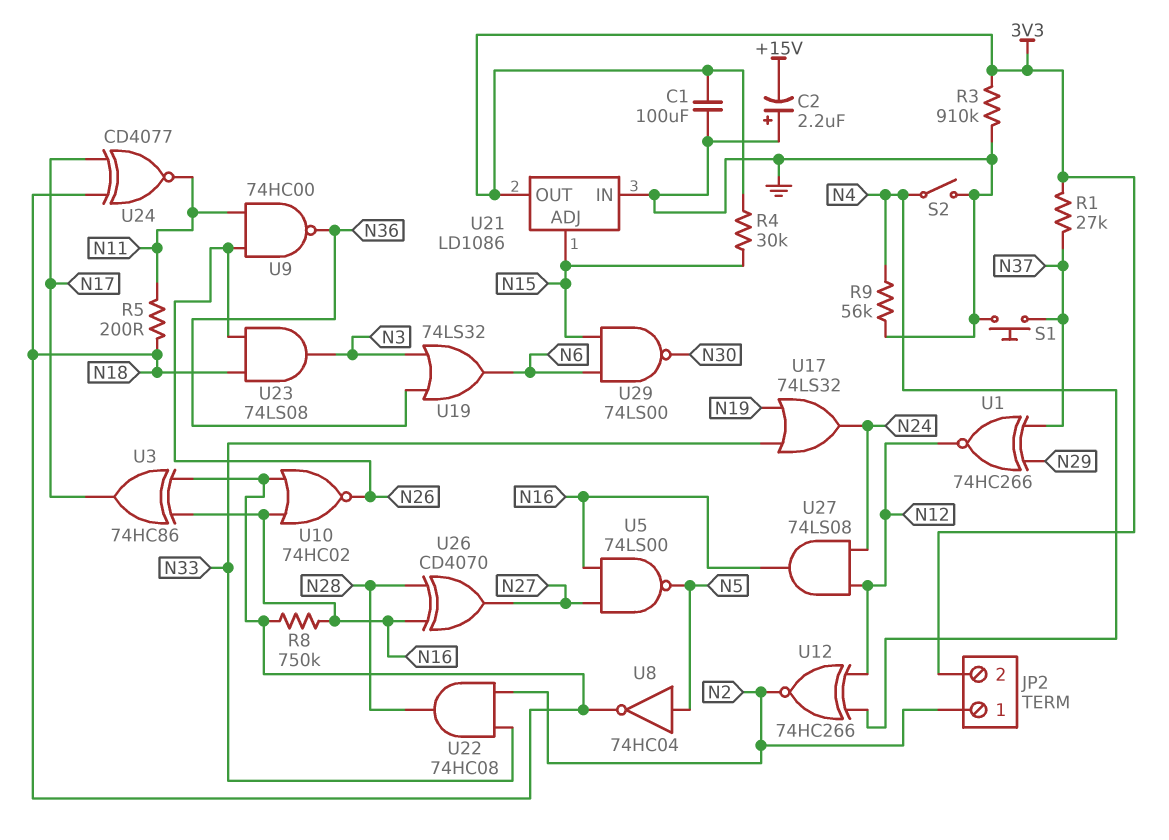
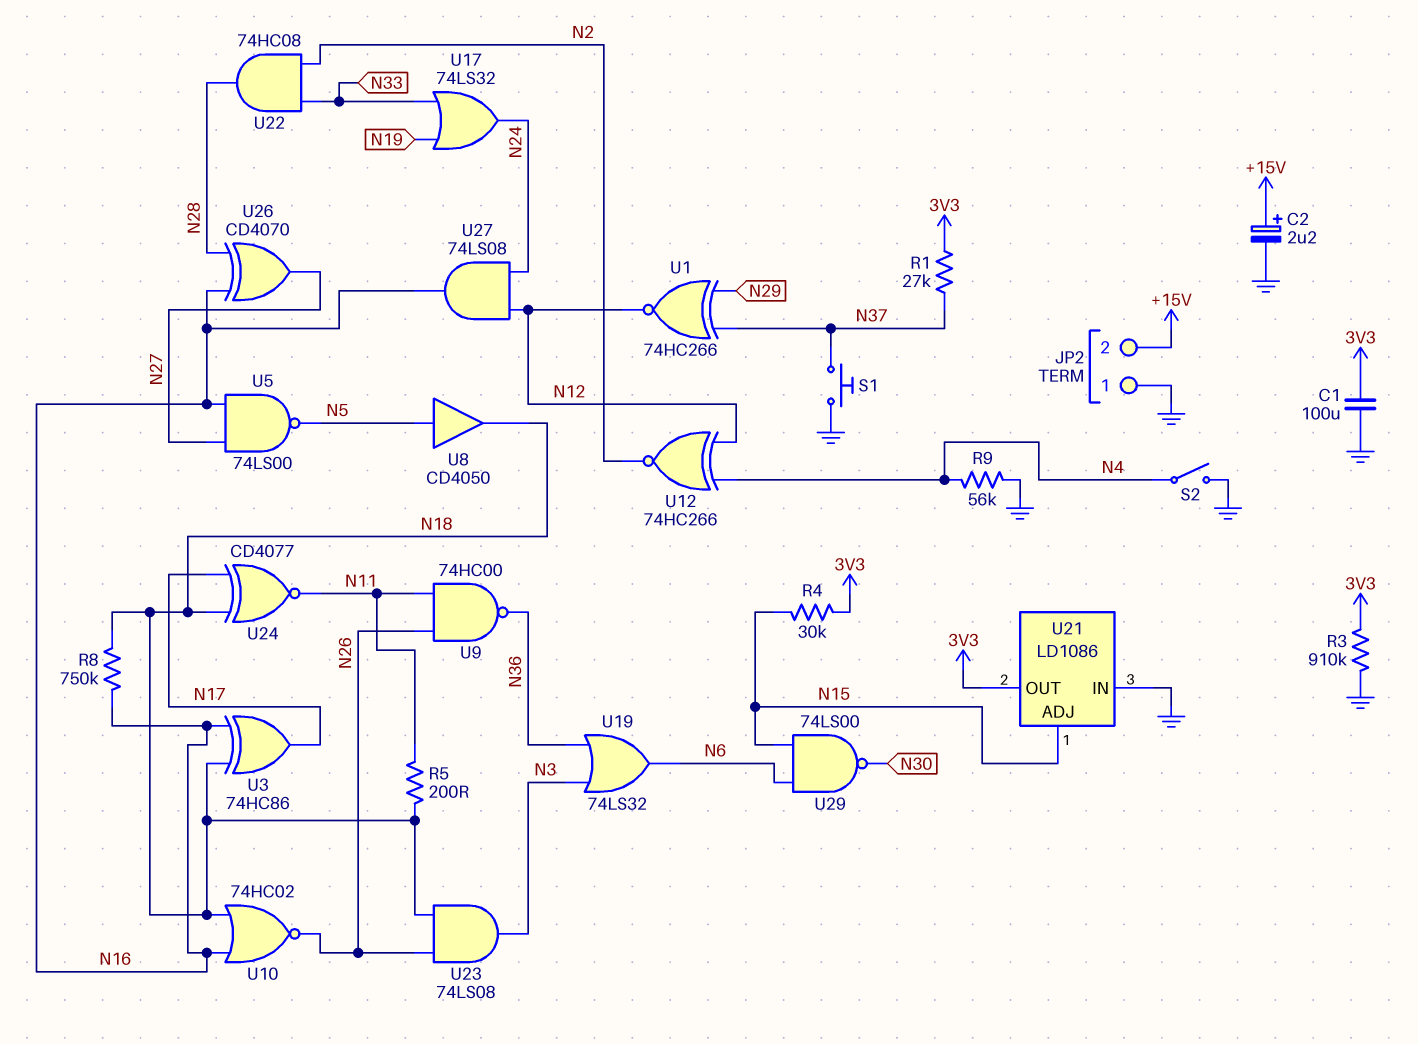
C2: 2.2uF (plus GND, minus +15V) -> 2.2uF (plus +15V, minus GND)
JP2 pin 1: N2 -> GND
JP2 pin 2: 3V3 -> +15V
U8: NOT 74HC04 (in N5, out N18) -> buffer CD4050 (in N5, out N18)

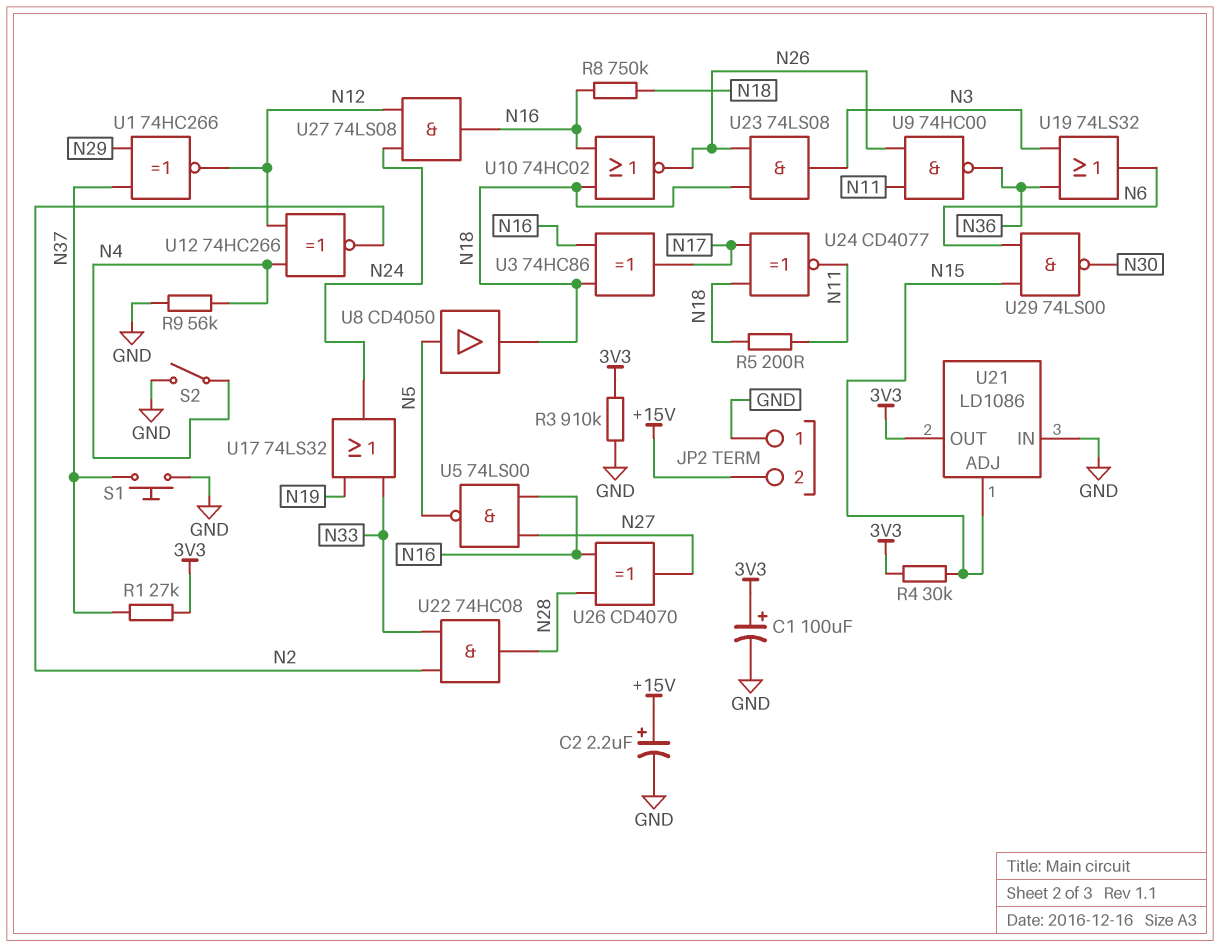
C1: 100uF (3V3, GND) -> 100uF (plus 3V3, minus GND)

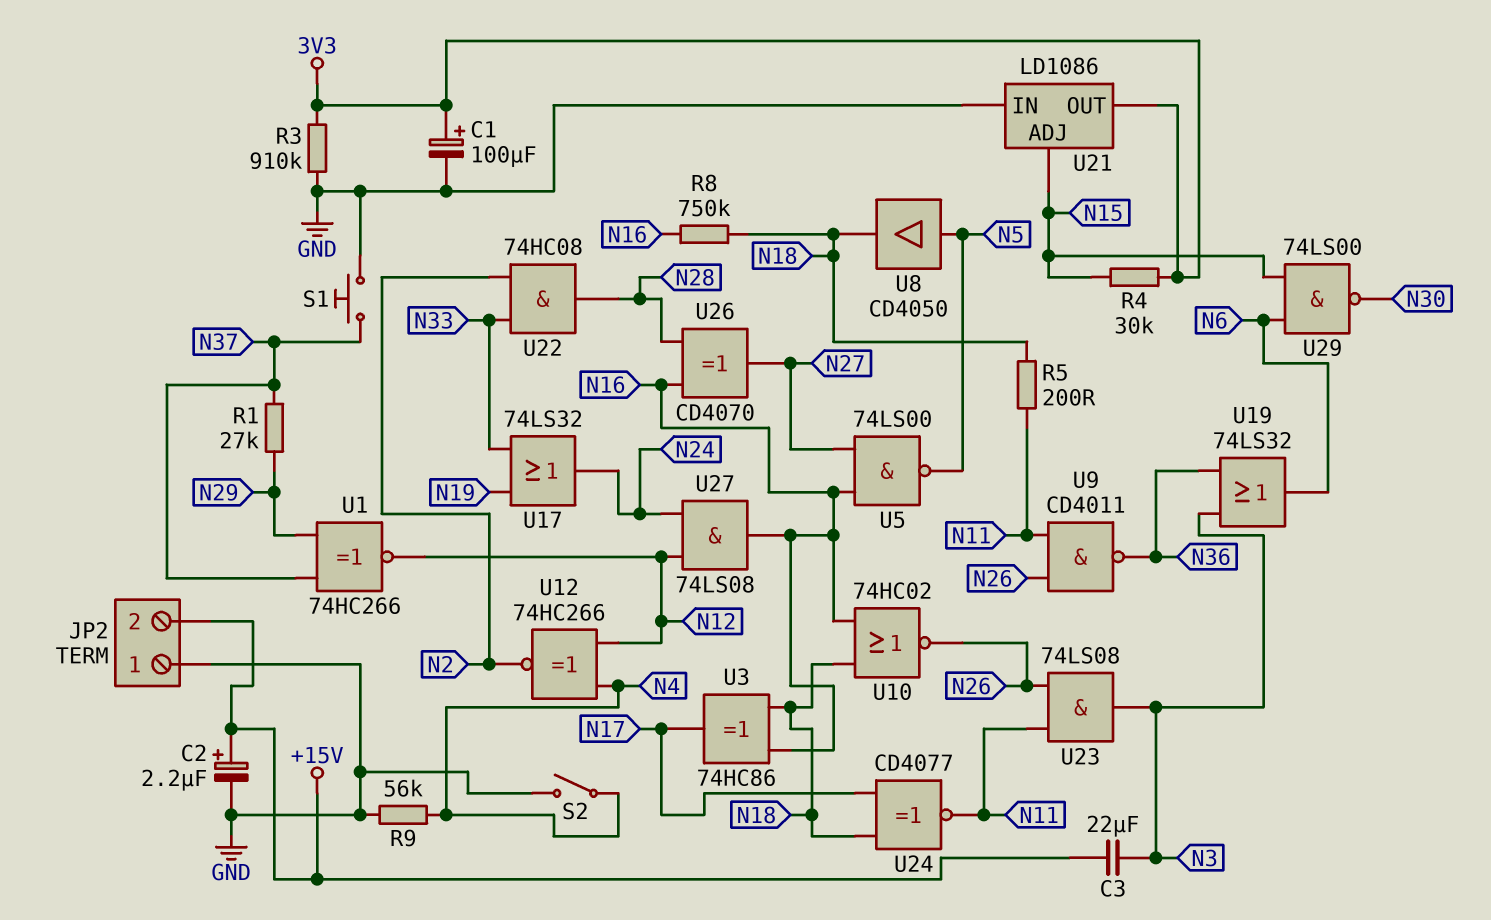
C3: none -> 22uF (+15V, N3)
R1: 27k (3V3, N37) -> 27k (N29, N37)
U9: NAND 74HC00 (in N11, in N26, out N36) -> NAND CD4011 (in N11, in N26, out N36)
U23: AND 74LS08 (in N18, in N26, out N3) -> AND 74LS08 (in N11, in N26, out N3)

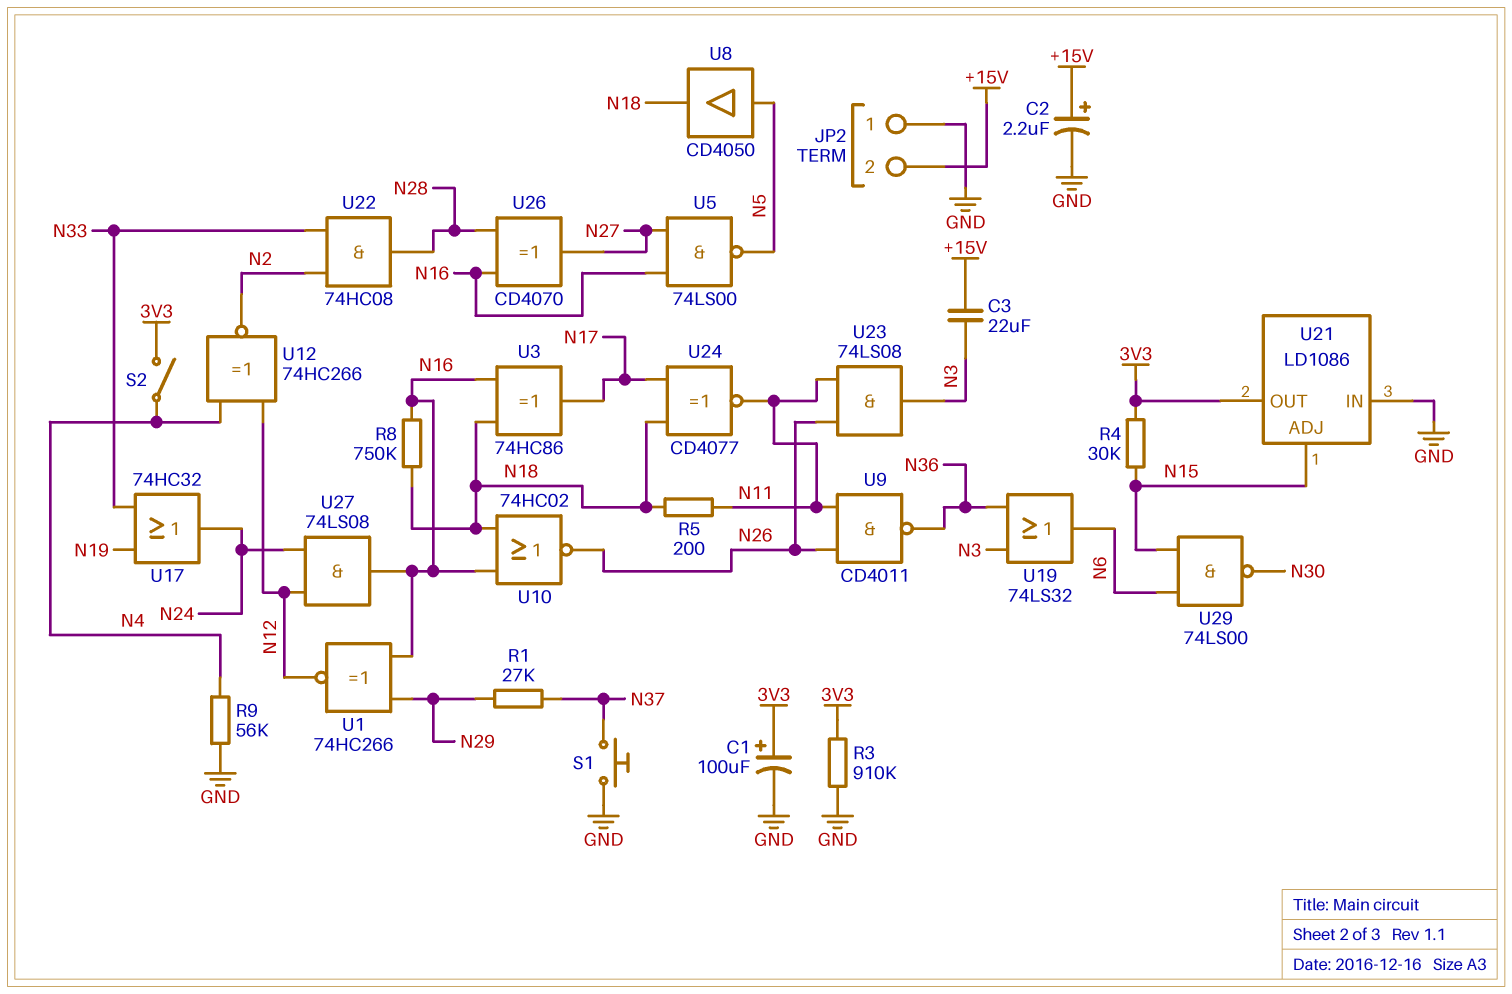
S2: switch (GND, N4) -> switch (3V3, N4)
U1: XNOR 74HC266 (in N29, in N37, out N12) -> XNOR 74HC266 (in N16, in N29, out N12)
U17: OR 74LS32 (in N19, in N33, out N24) -> OR 74HC32 (in N19, in N33, out N24)

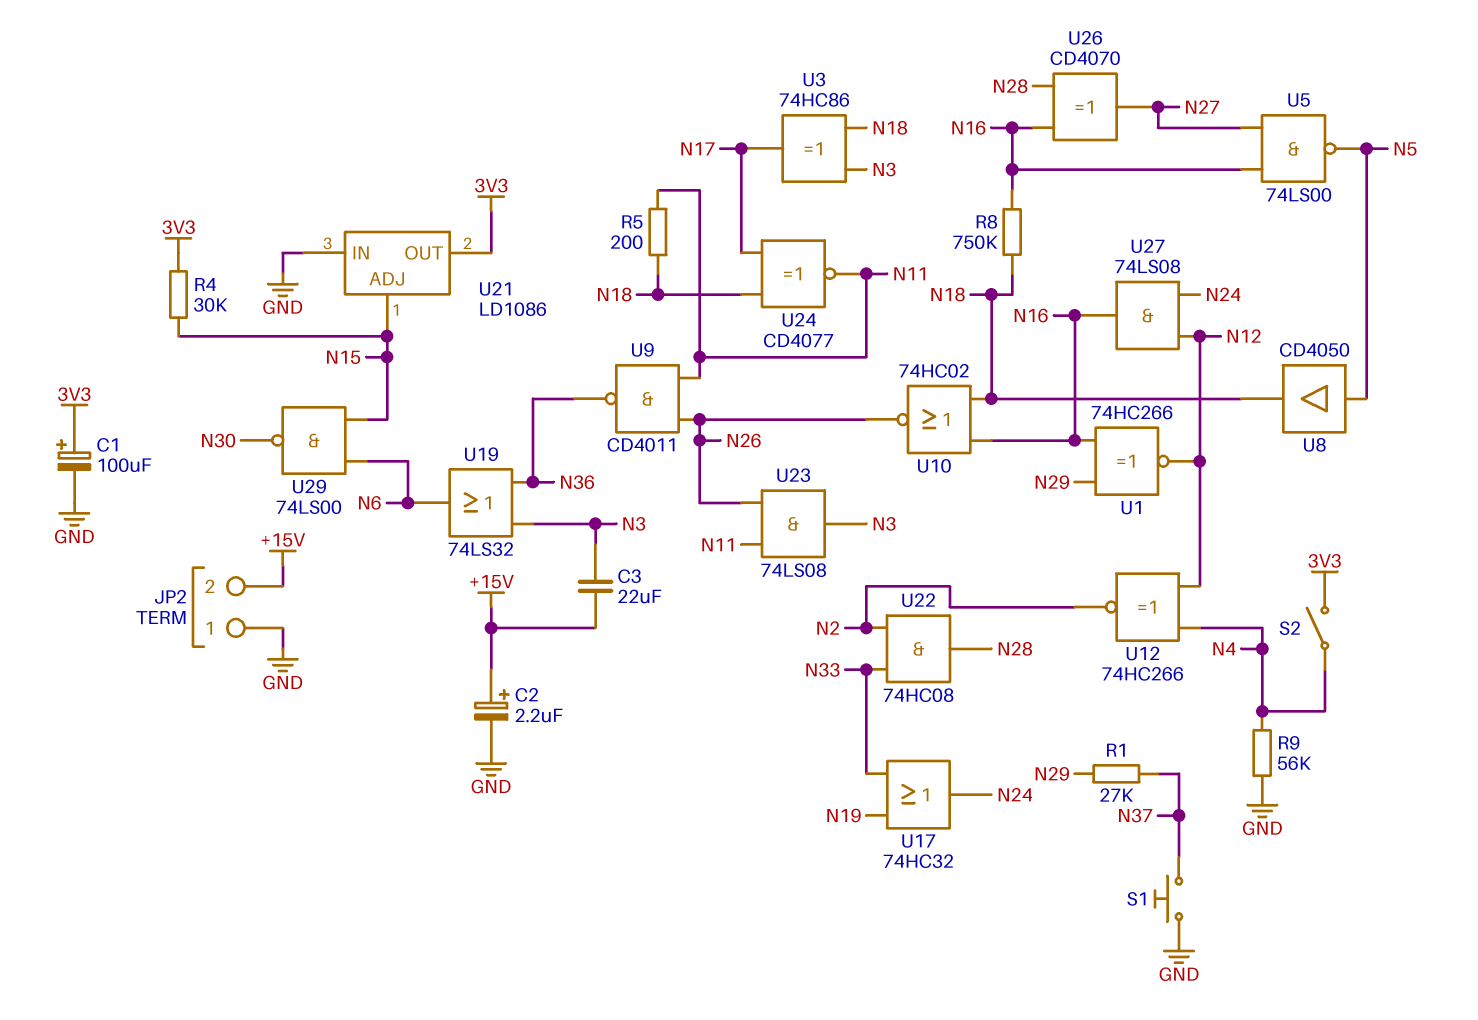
R3: 910k (3V3, GND) -> none
U3: XOR 74HC86 (in N16, in N18, out N17) -> XOR 74HC86 (in N3, in N18, out N17)

